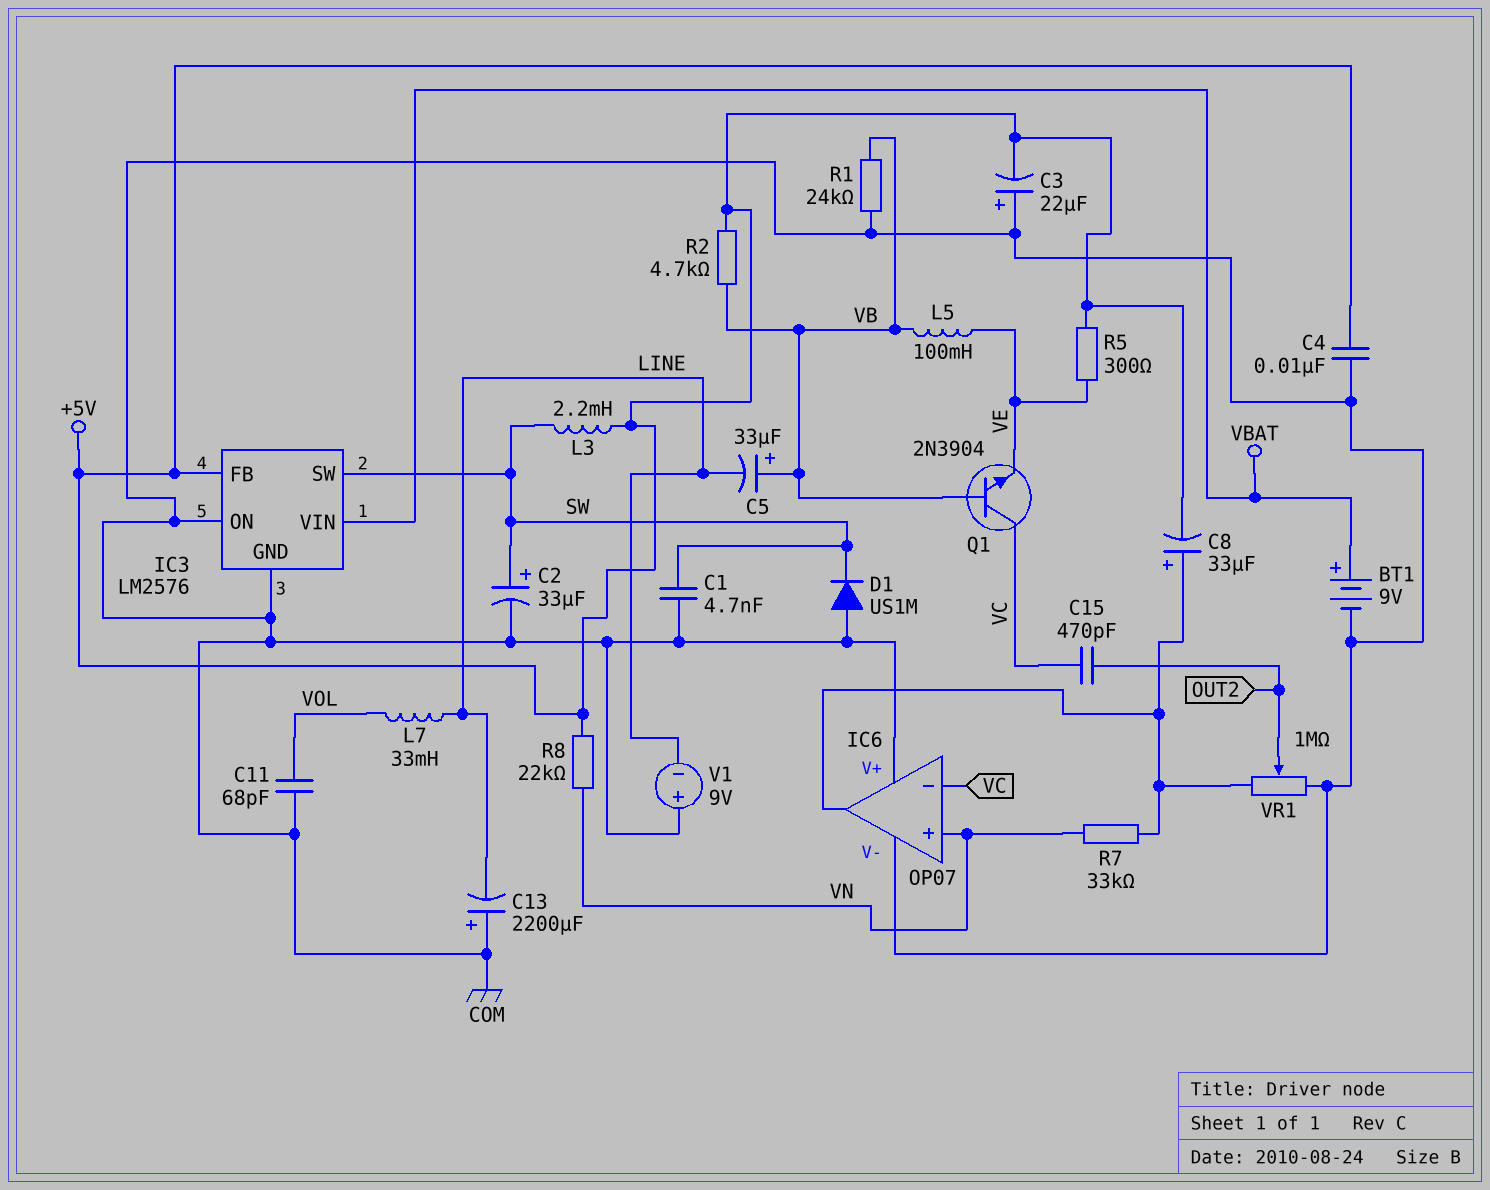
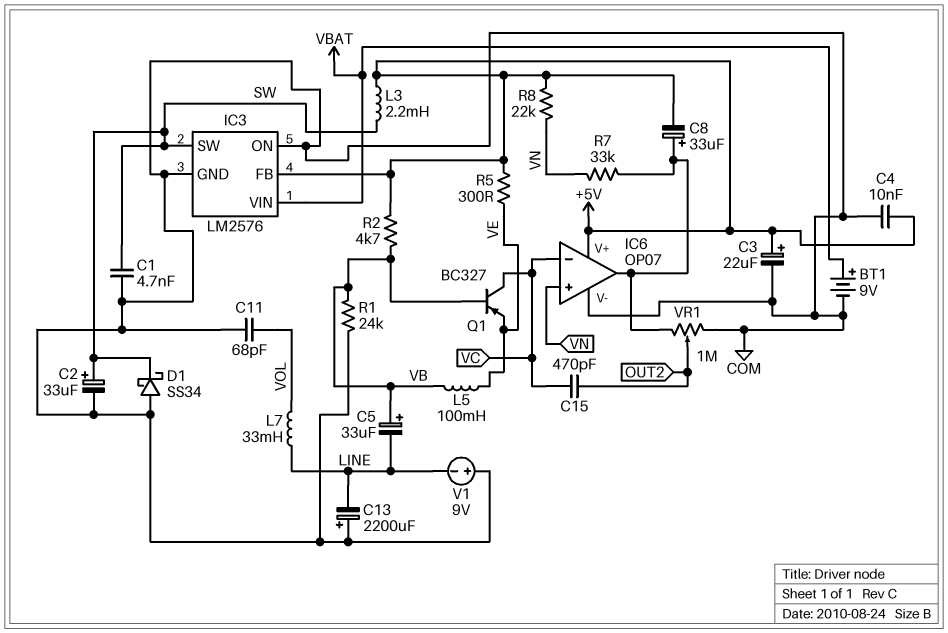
C3: 22uF (plus COM, minus +5V) -> 22uF (plus +5V, minus COM)
D1: diode US1M (A COM, K SW) -> schottky SS34 (A COM, K SW)
IC6 pin V+: COM -> +5V
Q1: NPN 2N3904 (B VB, C VC, E VE) -> PNP BC327 (B VB, C VC, E VE)

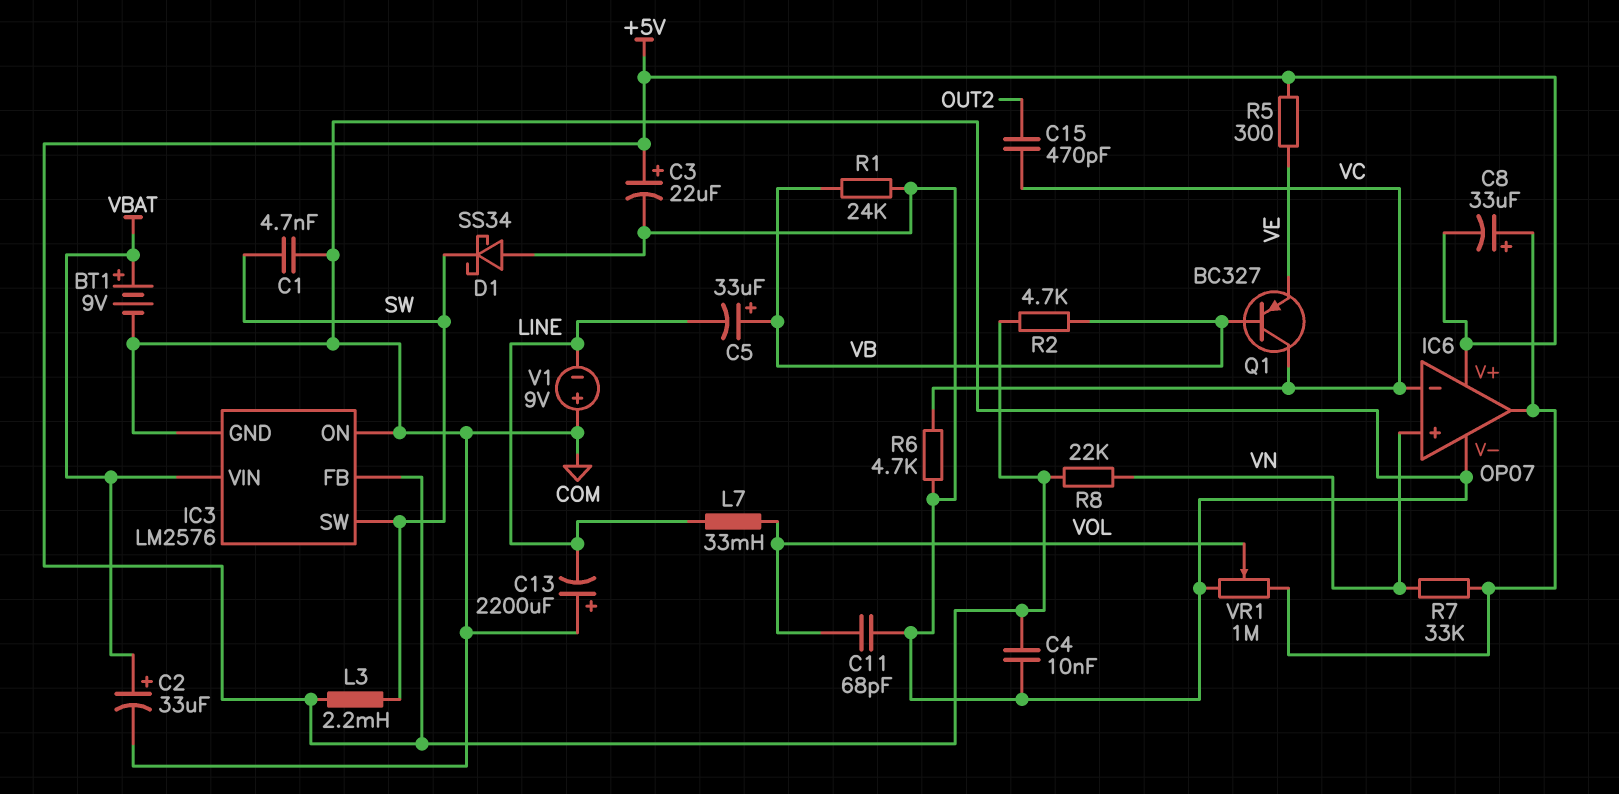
C2: 33uF (plus SW, minus COM) -> 33uF (plus VBAT, minus COM)
L5: 100mH (VB, VE) -> none
R6: none -> 4.7k (COM, VC)
VR1: 1M (COM, IC6/out, wiper OUT2) -> 1M (COM, IC6/out, wiper VOL)

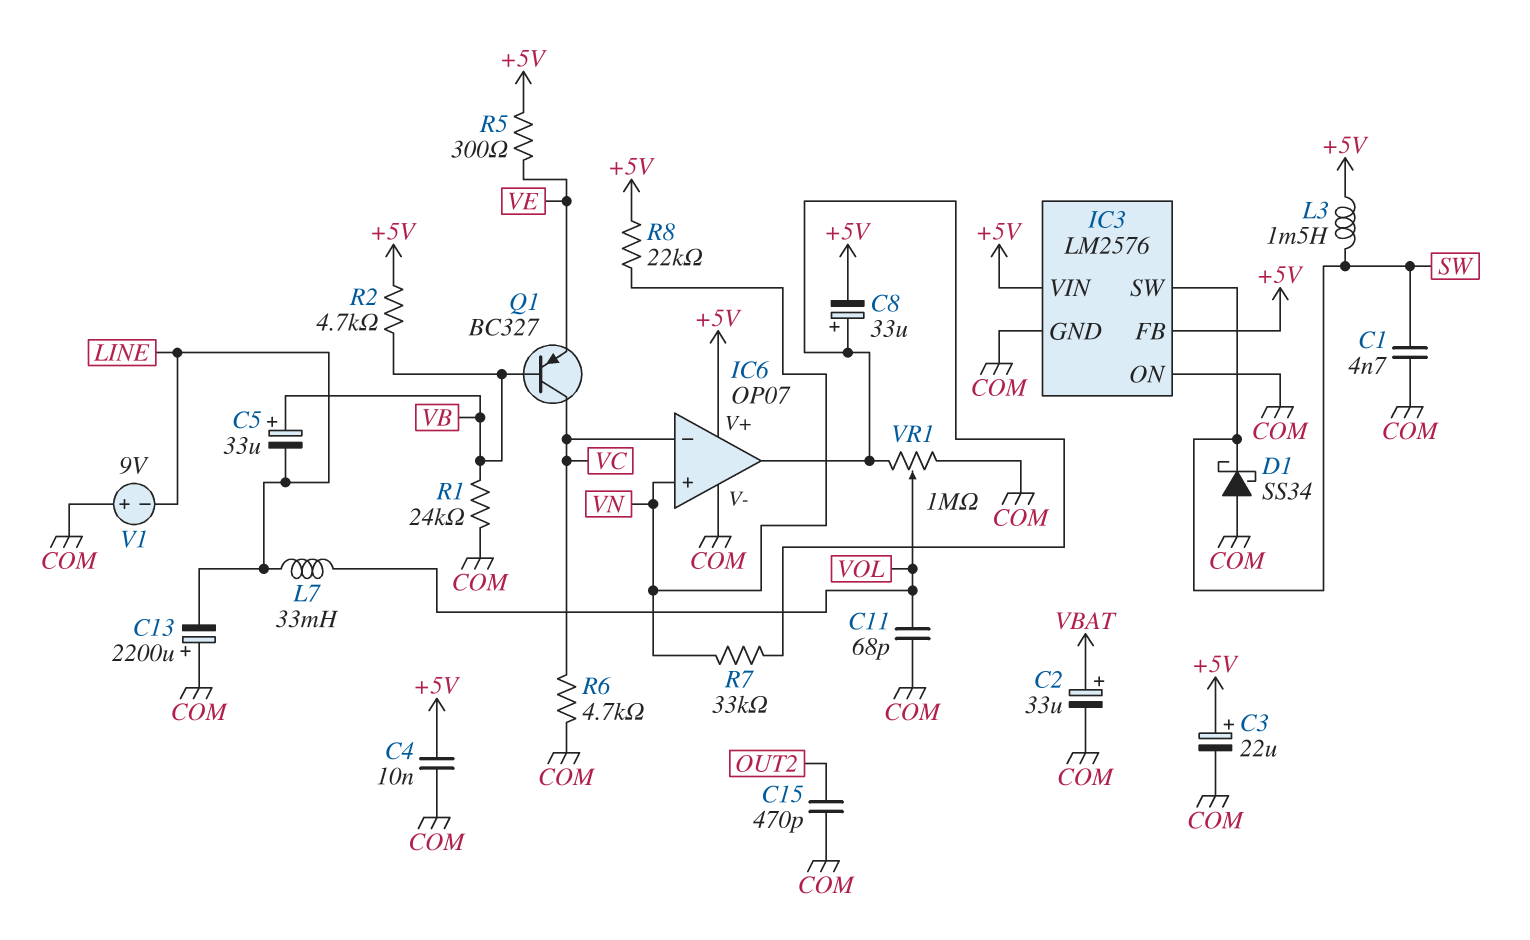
BT1: 9V (plus VBAT, minus COM) -> none
C15: 470pF (OUT2, VC) -> 470pF (COM, OUT2)
IC3 pin VIN: VBAT -> +5V
L3: 2.2mH (+5V, SW) -> 1.5mH (+5V, SW)

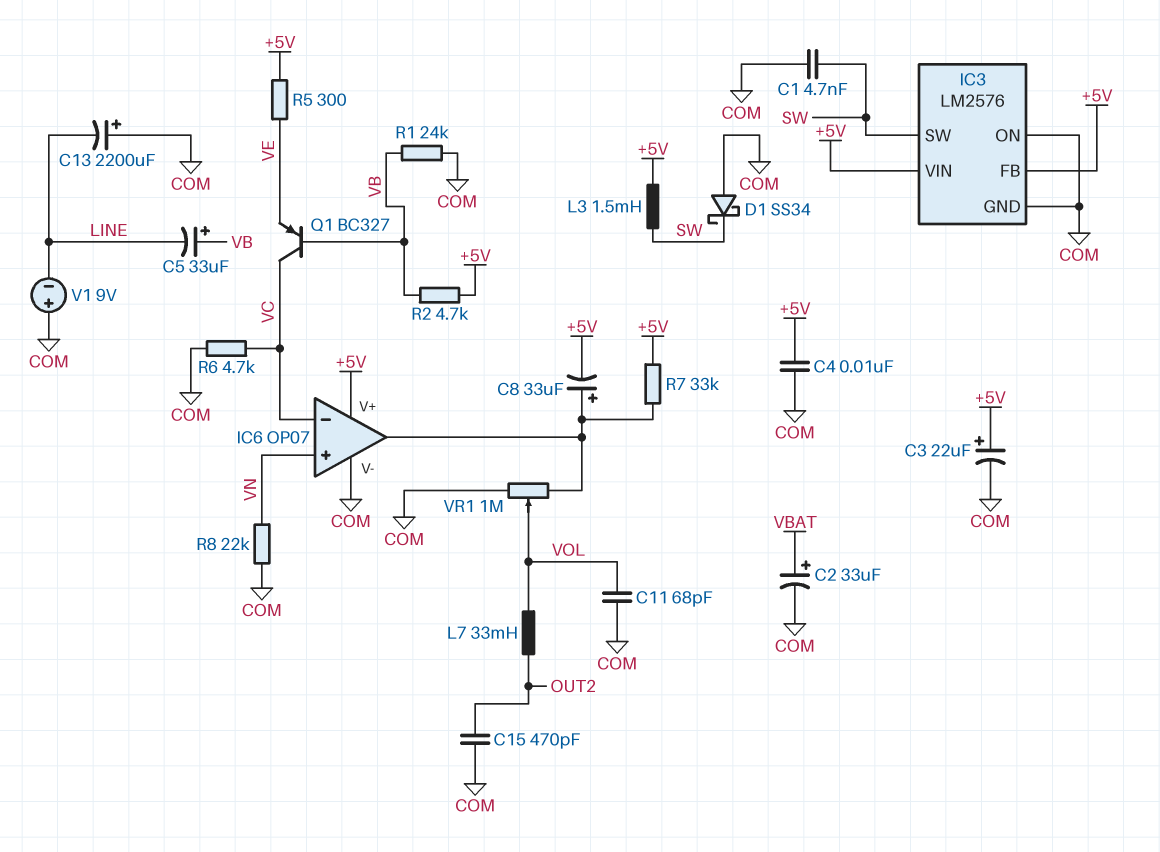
L7: 33mH (LINE, VOL) -> 33mH (OUT2, VOL)
R7: 33k (IC6/out, VN) -> 33k (+5V, IC6/out)
R8: 22k (+5V, VN) -> 22k (COM, VN)

